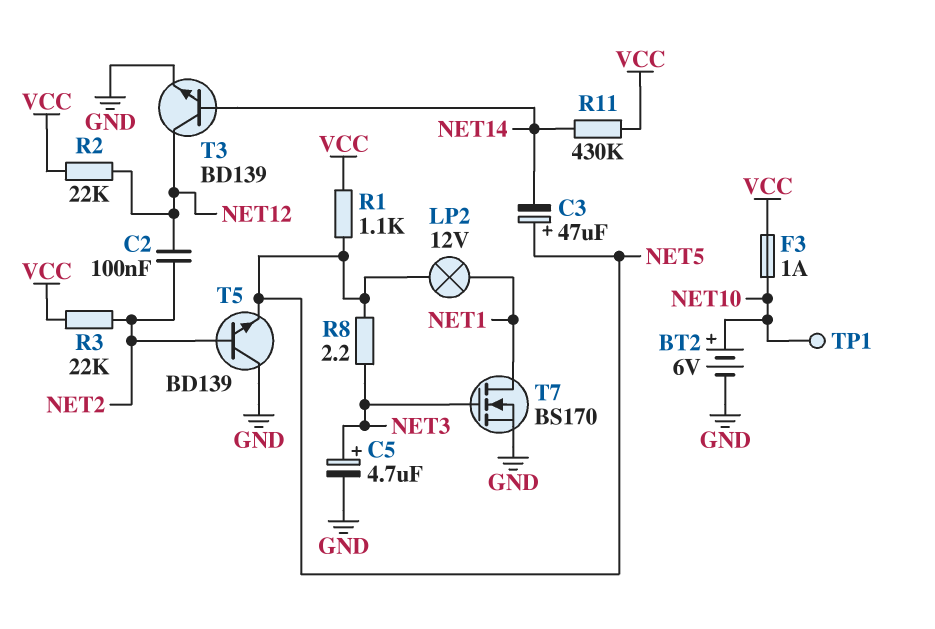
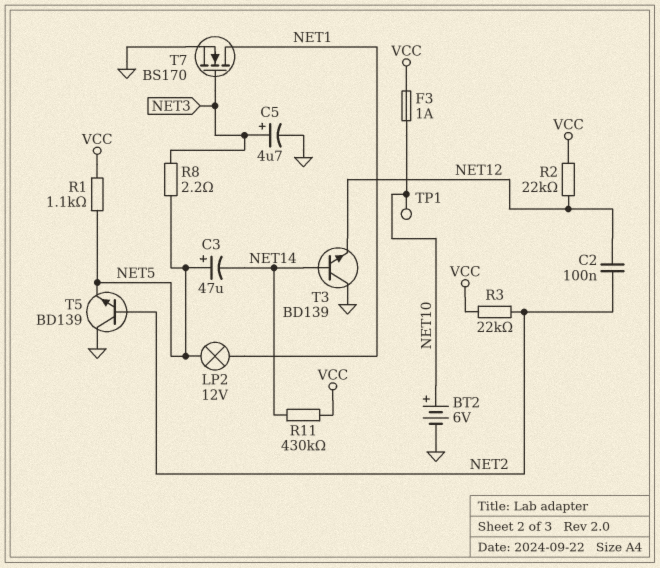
T3: NPN BD139 (B NET14, C NET12, E GND) -> NPN BD139 (B NET14, C GND, E NET12)

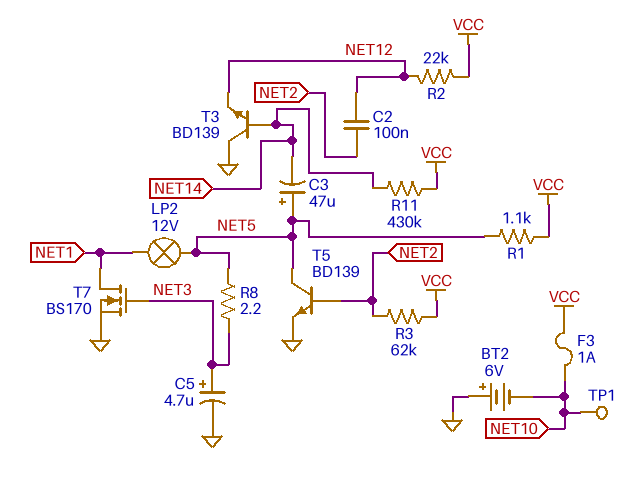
BT2: 6V (plus NET10, minus GND) -> 6V (plus GND, minus NET10)
R3: 22k (NET2, VCC) -> 62k (NET2, VCC)
T5: NPN BD139 (B NET2, C GND, E NET5) -> NPN BD139 (B NET2, C NET5, E GND)

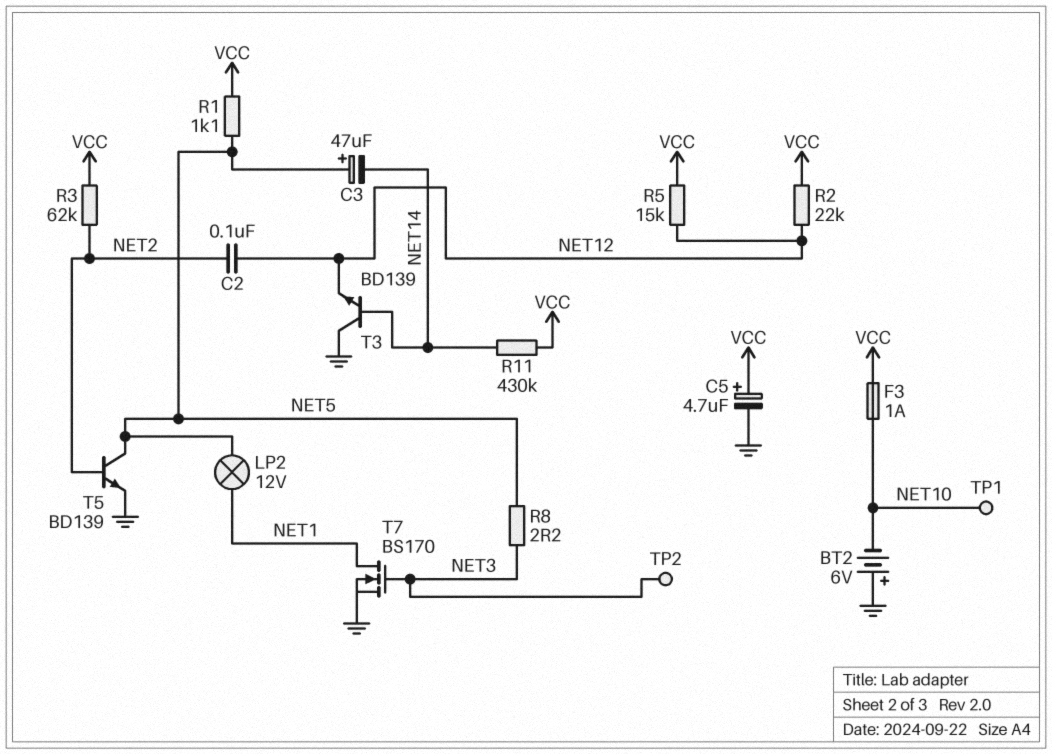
C5: 4.7uF (plus NET3, minus GND) -> 4.7uF (plus VCC, minus GND)
R5: none -> 15k (NET12, VCC)
TP2: none -> test point (NET3)

